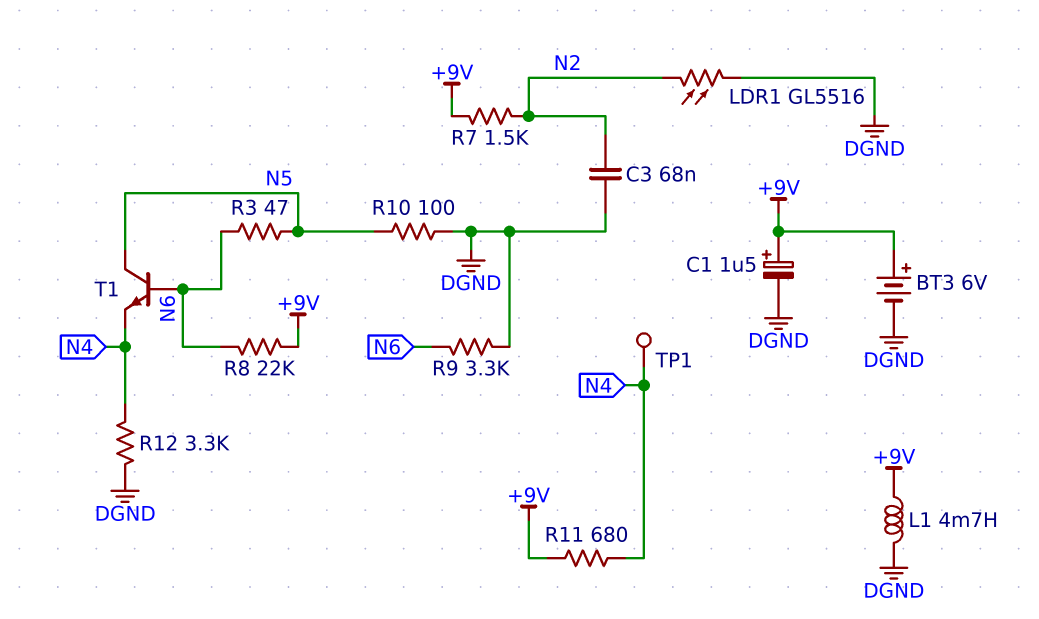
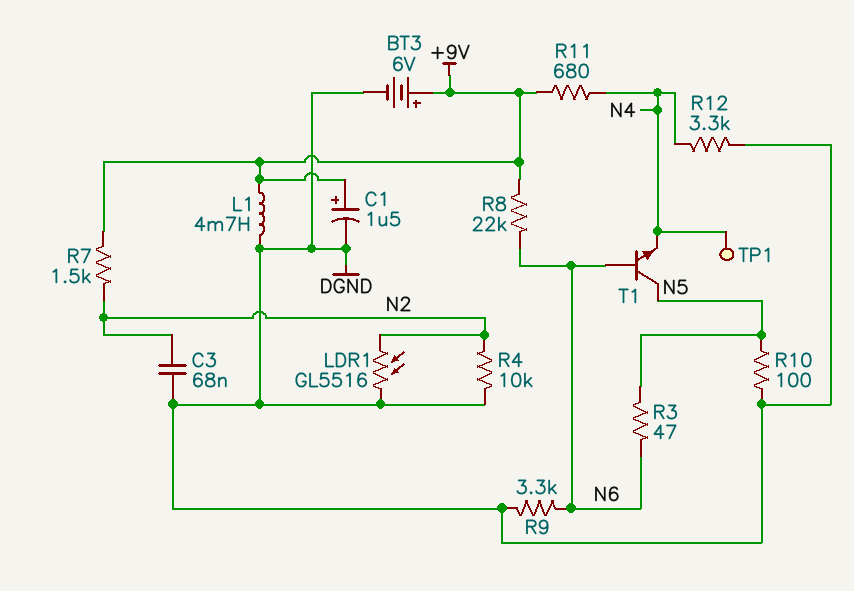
R4: none -> 10k (DGND, N2)

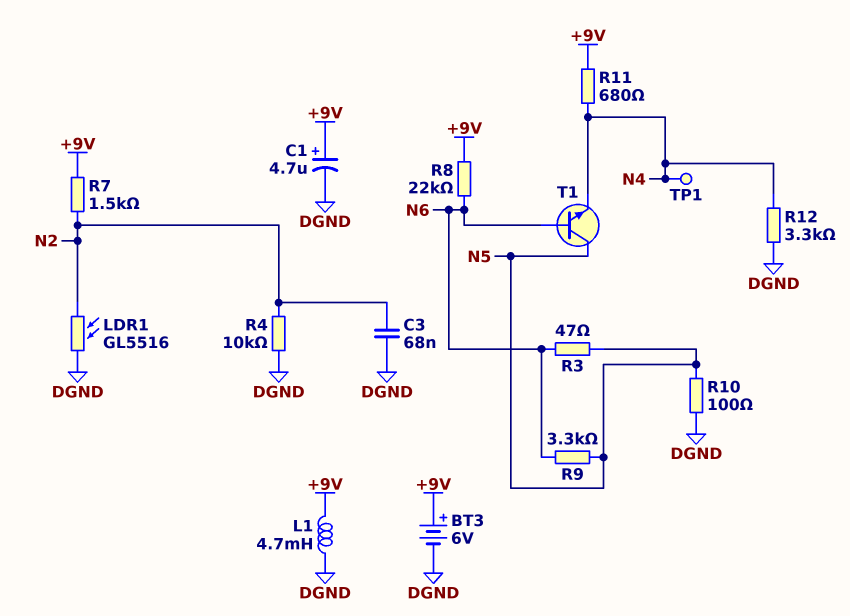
C1: 1.5uF (plus +9V, minus DGND) -> 4.7uF (plus +9V, minus DGND)
R9: 3.3k (DGND, N6) -> 3.3k (N5, N6)

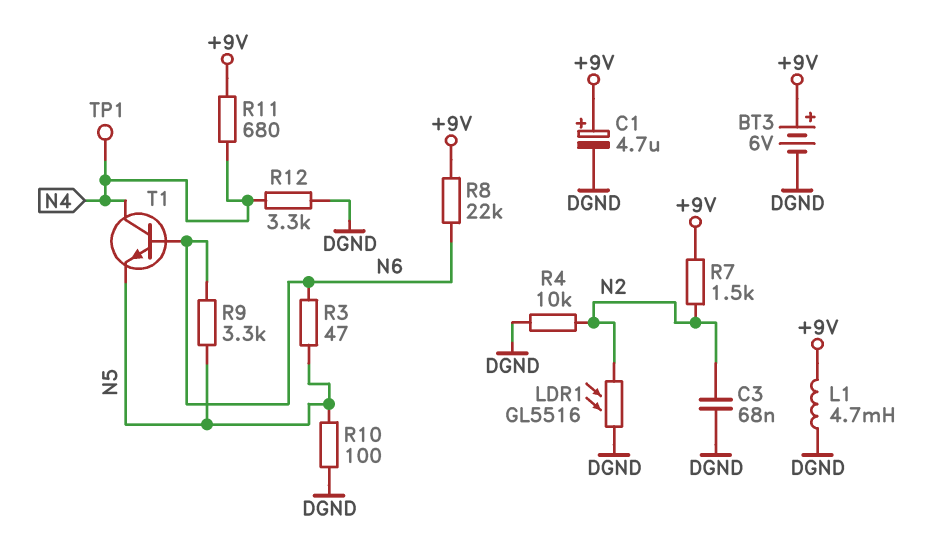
T1: NPN (B N6, C N5, E N4) -> NPN (B N6, C N4, E N5)

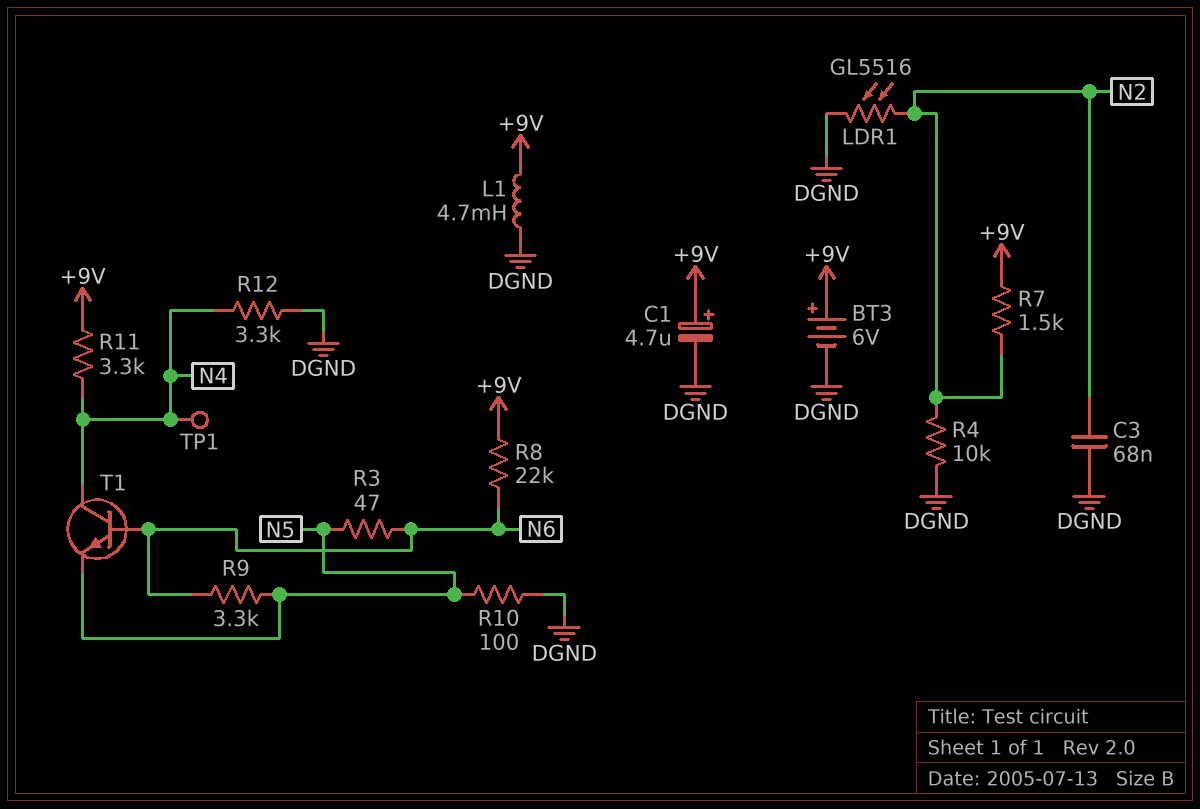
R11: 680 (+9V, N4) -> 3.3k (+9V, N4)

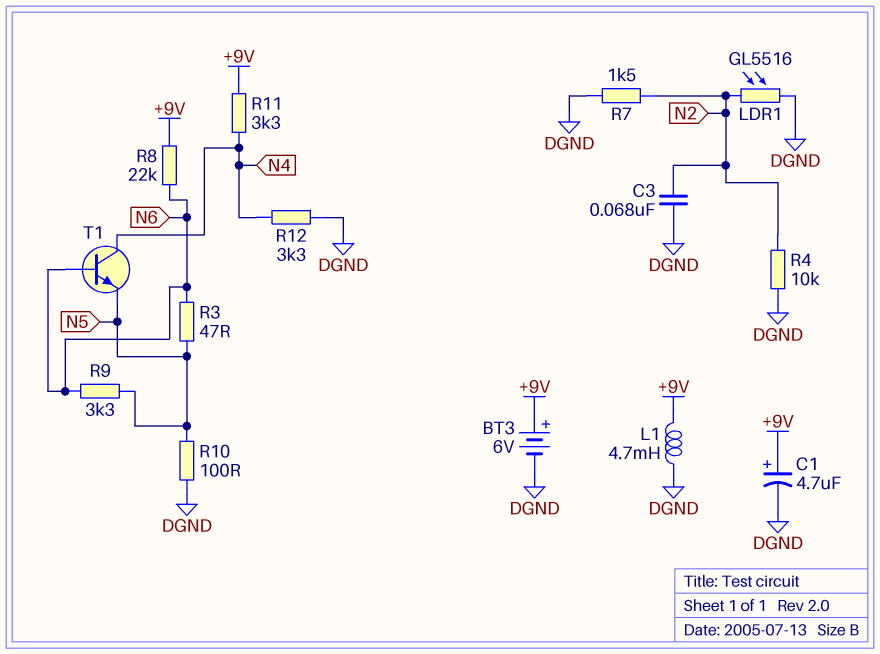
R7: 1.5k (+9V, N2) -> 1.5k (DGND, N2)
TP1: test point (N4) -> none

